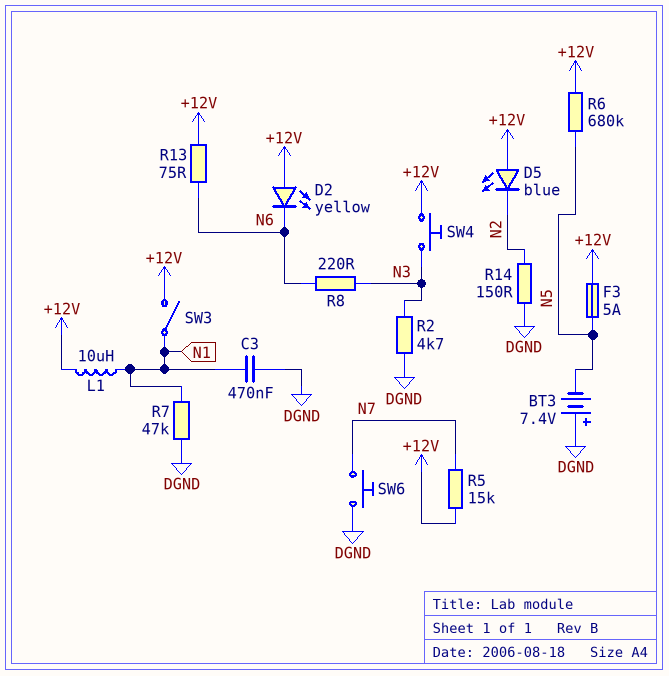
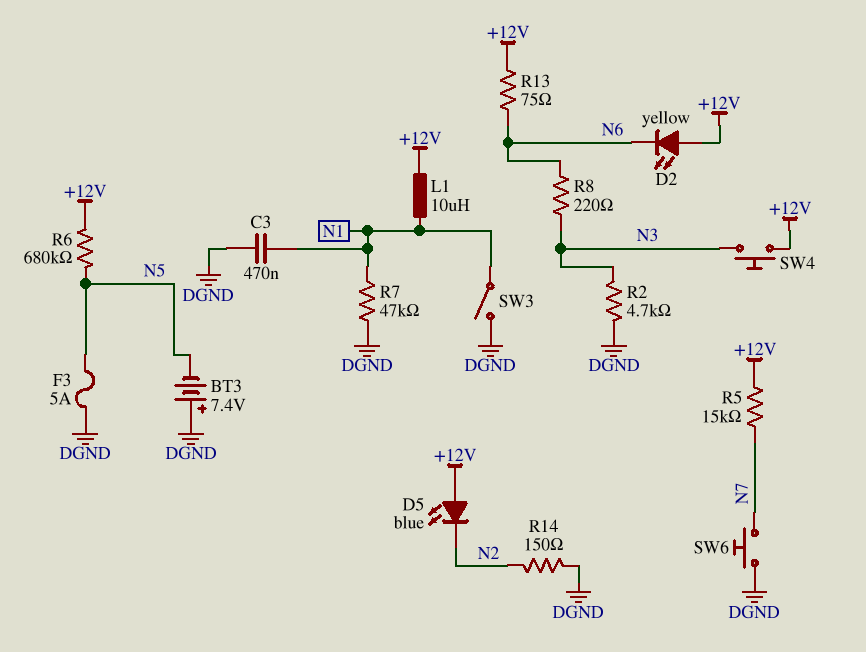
F3: 5A (+12V, N5) -> 5A (DGND, N5)
SW3: switch (+12V, N1) -> switch (DGND, N1)

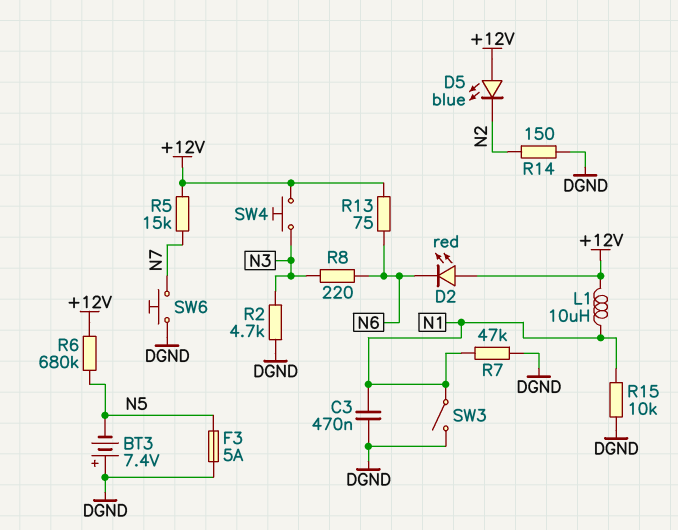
D2: LED yellow (A +12V, K N6) -> LED red (A +12V, K N6)
R15: none -> 10k (DGND, N1)

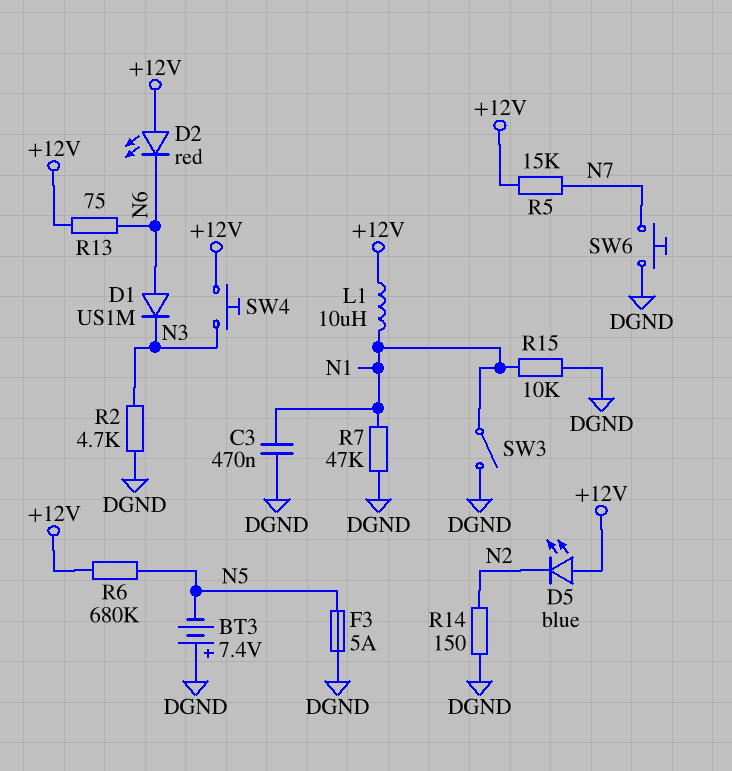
D1: none -> diode US1M (A N6, K N3)
R8: 220 (N3, N6) -> none

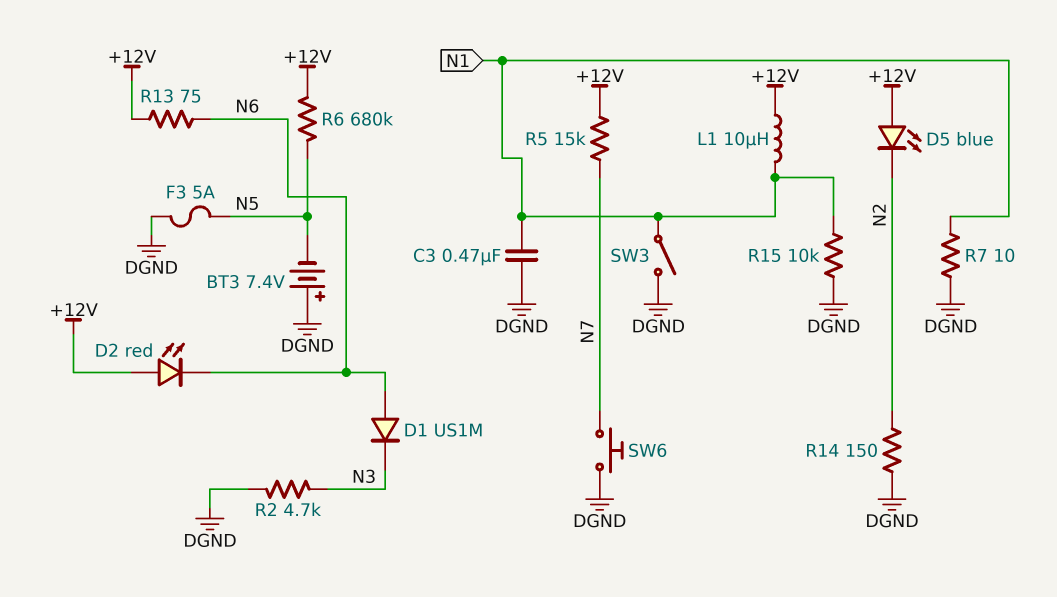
R7: 47k (DGND, N1) -> 10 (DGND, N1)
SW4: button (+12V, N3) -> none

